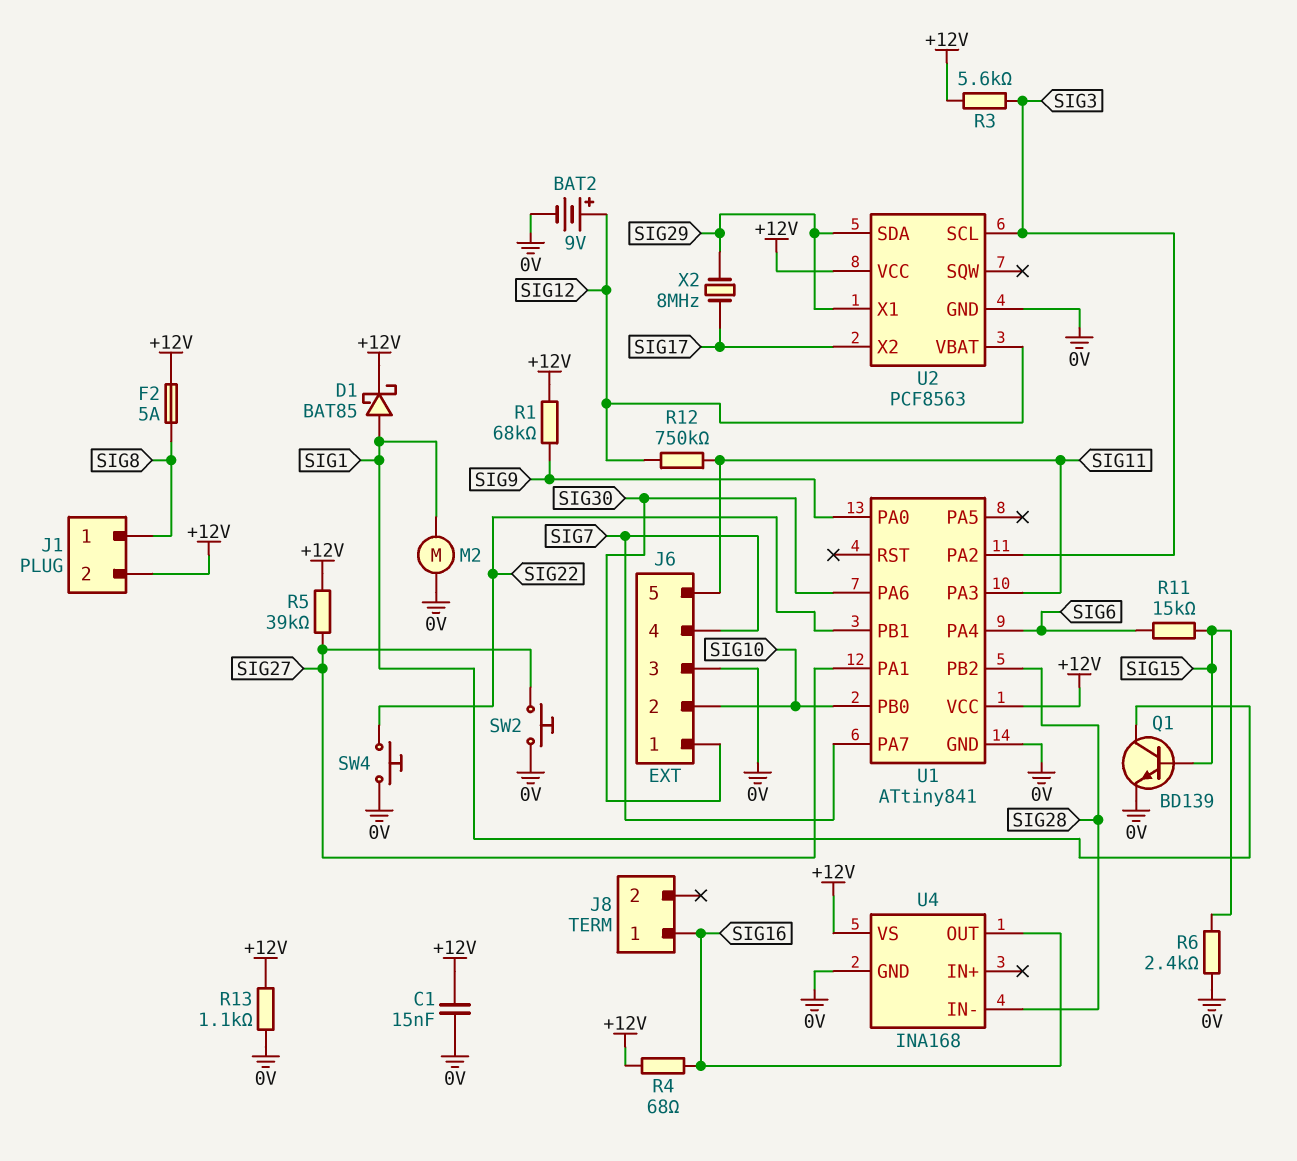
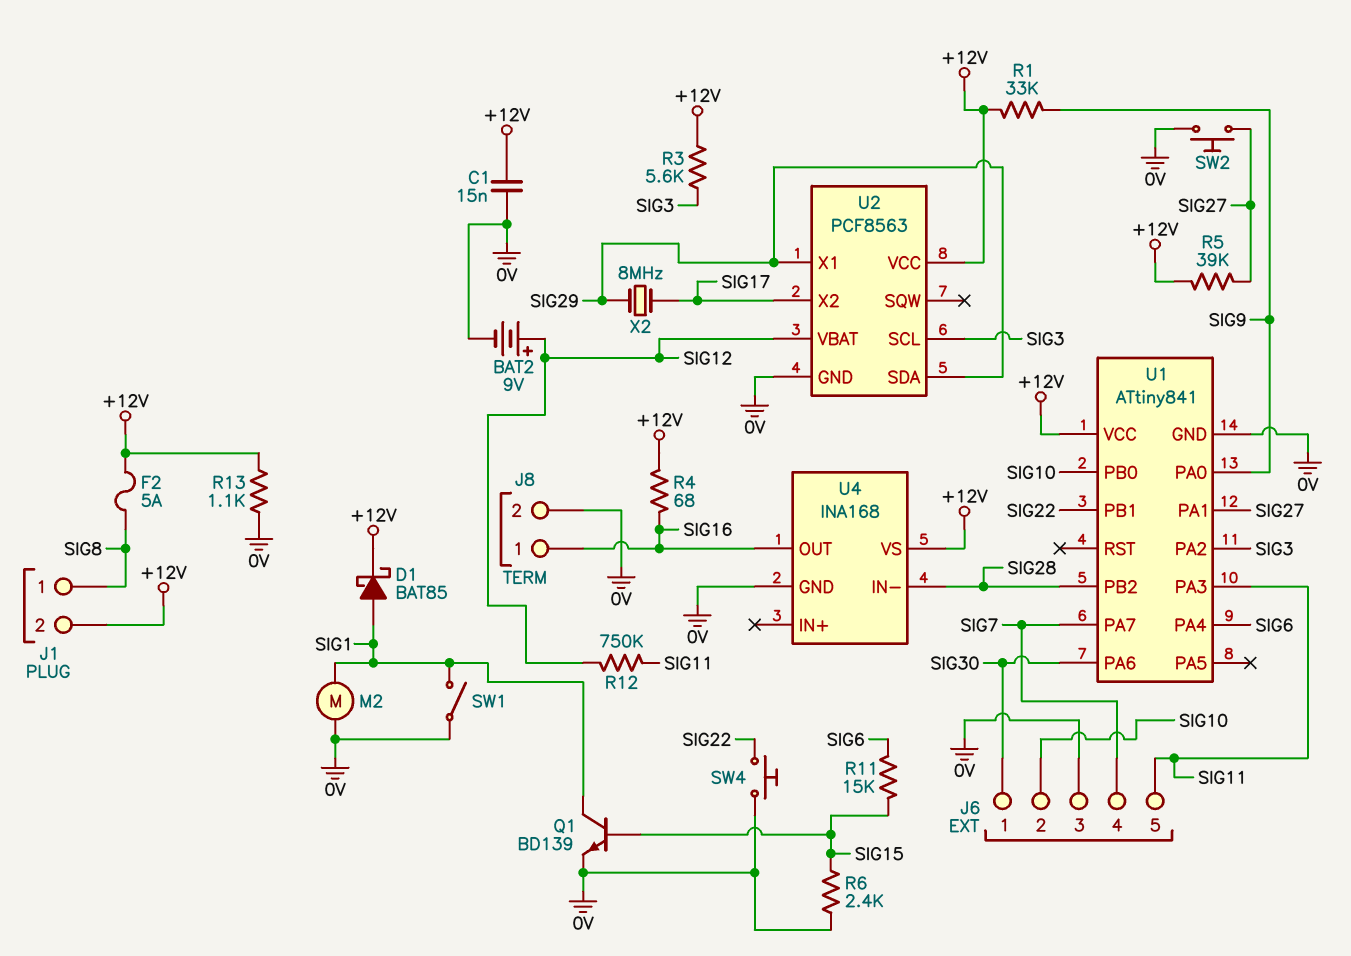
J8 pin 2: none -> 0V
R1: 68k (+12V, SIG9) -> 33k (+12V, SIG9)
SW1: none -> switch (0V, SIG1)

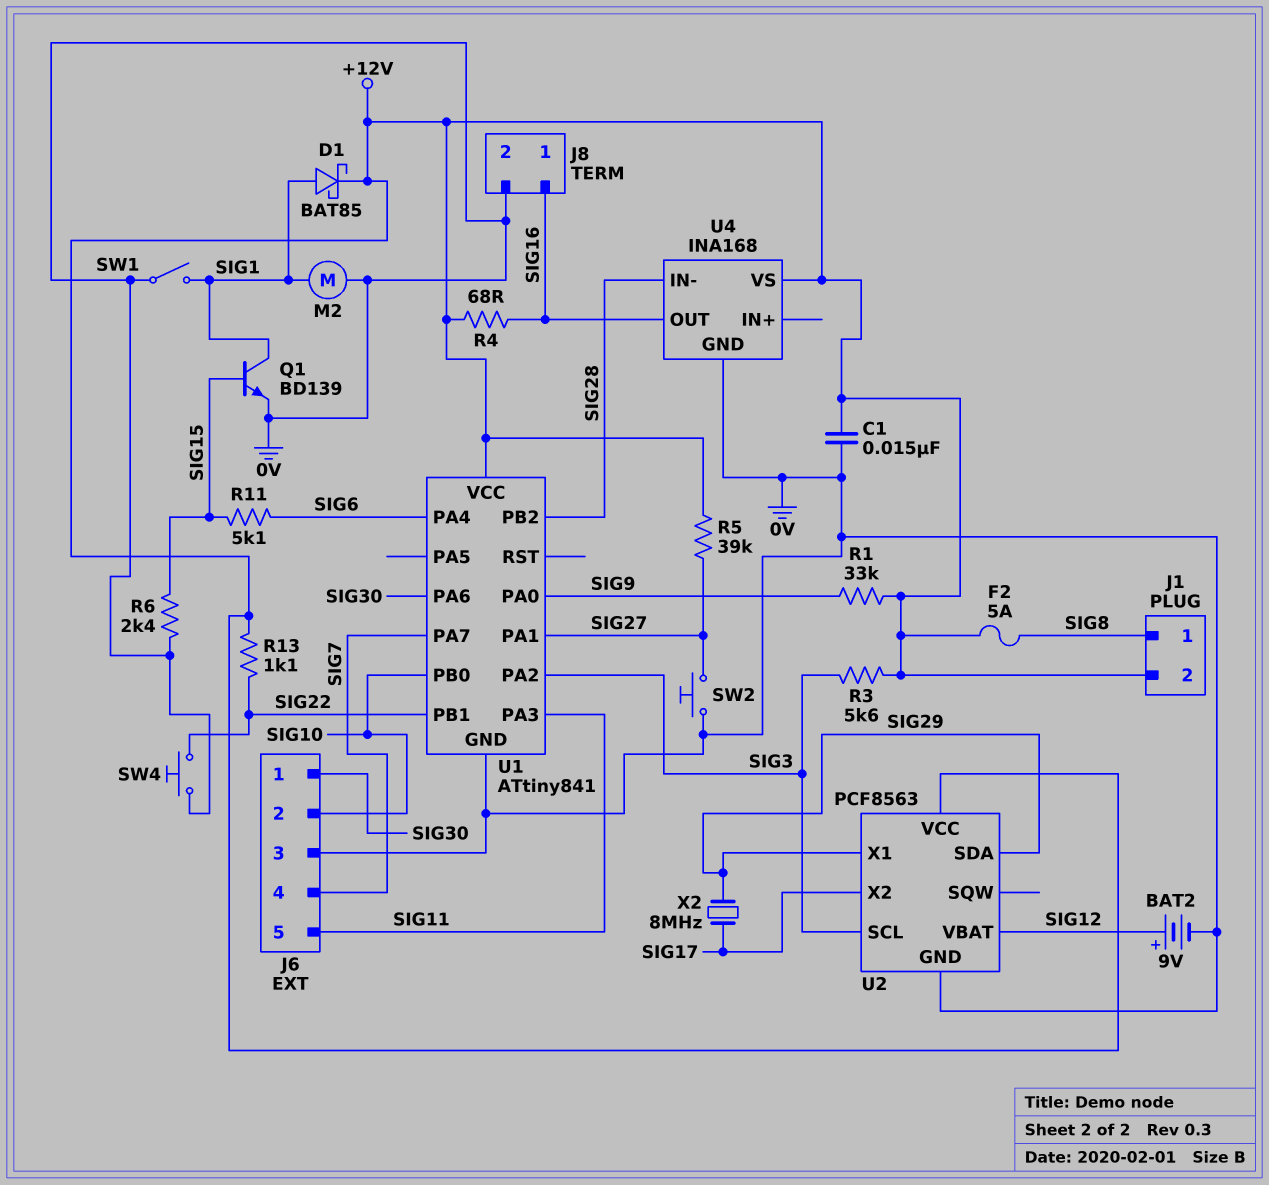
R11: 15k (SIG6, SIG15) -> 5.1k (SIG6, SIG15)
R12: 750k (SIG11, SIG12) -> none
R13: 1.1k (+12V, 0V) -> 1.1k (+12V, SIG22)

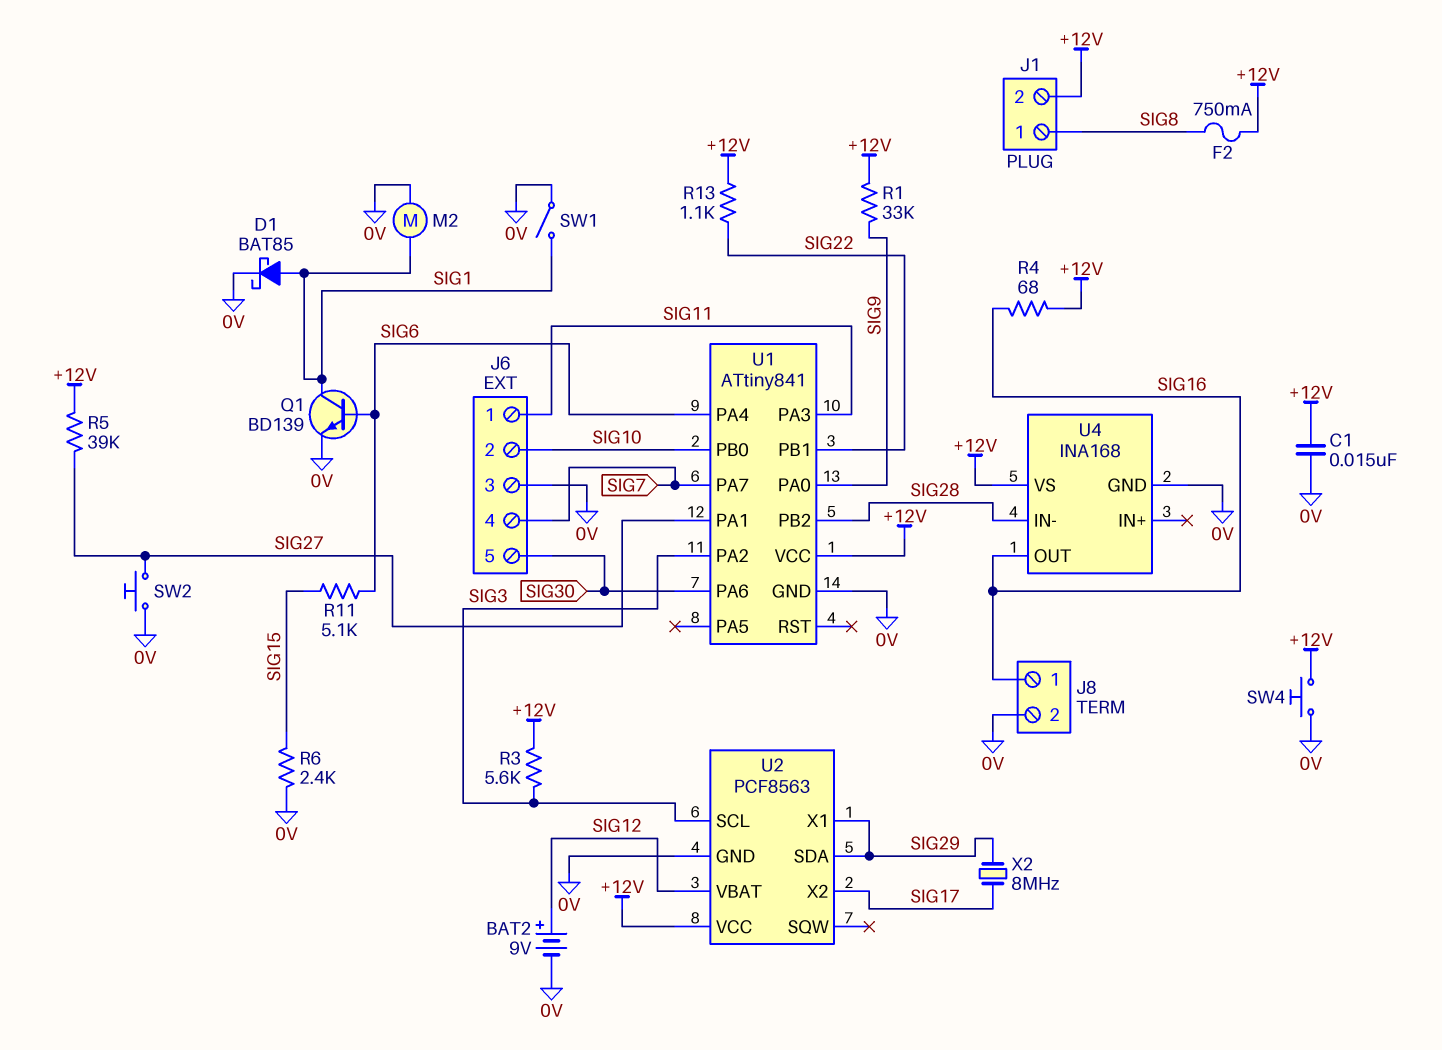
D1: schottky BAT85 (A SIG1, K +12V) -> schottky BAT85 (A SIG1, K 0V)
F2: 5A (+12V, SIG8) -> 750mA (+12V, SIG8)
J6 pin 1: SIG30 -> SIG11
J6 pin 5: SIG11 -> SIG30
Q1: NPN BD139 (B SIG15, C SIG1, E 0V) -> NPN BD139 (B SIG6, C SIG1, E 0V)
SW4: button (0V, SIG22) -> button (+12V, 0V)

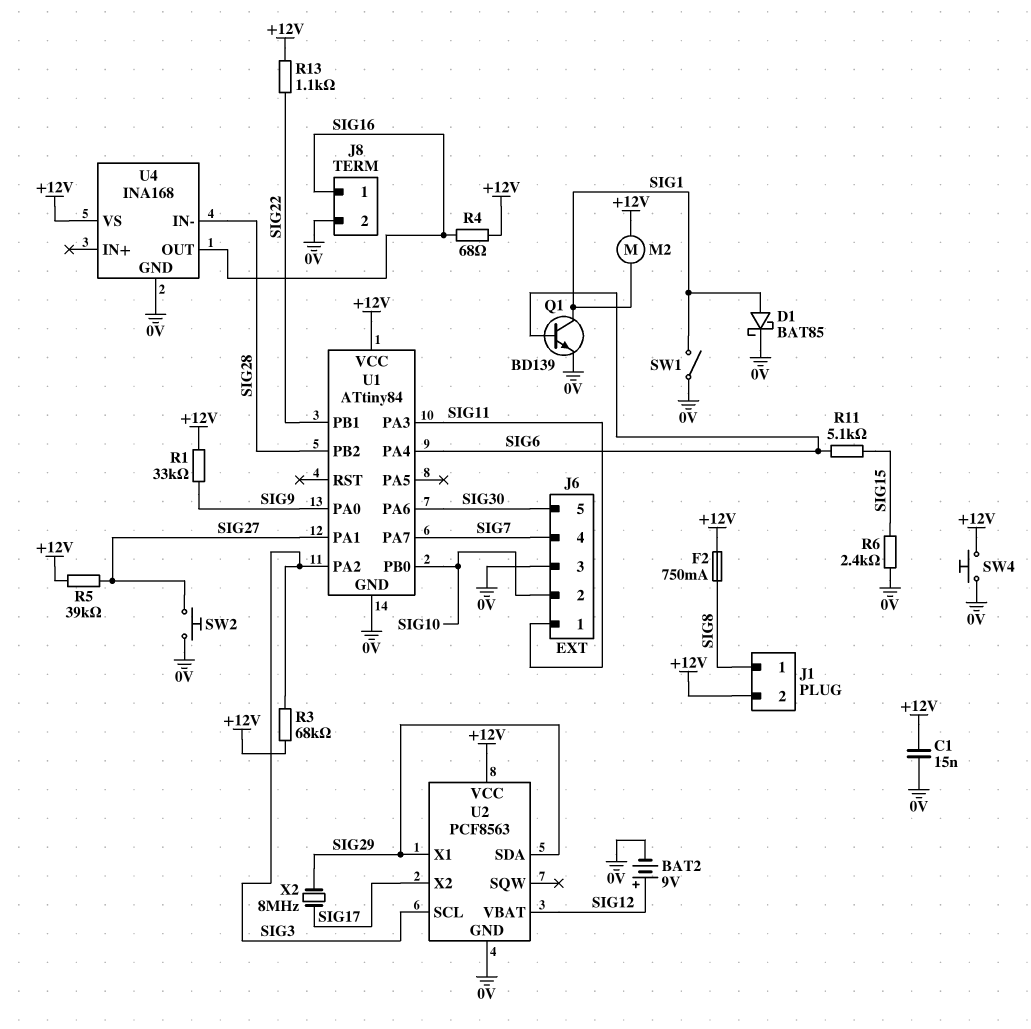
M2: motor (0V, SIG1) -> motor (+12V, SIG1)
R3: 5.6k (+12V, SIG3) -> 68k (+12V, SIG3)
U1: ATtiny841 -> ATtiny84

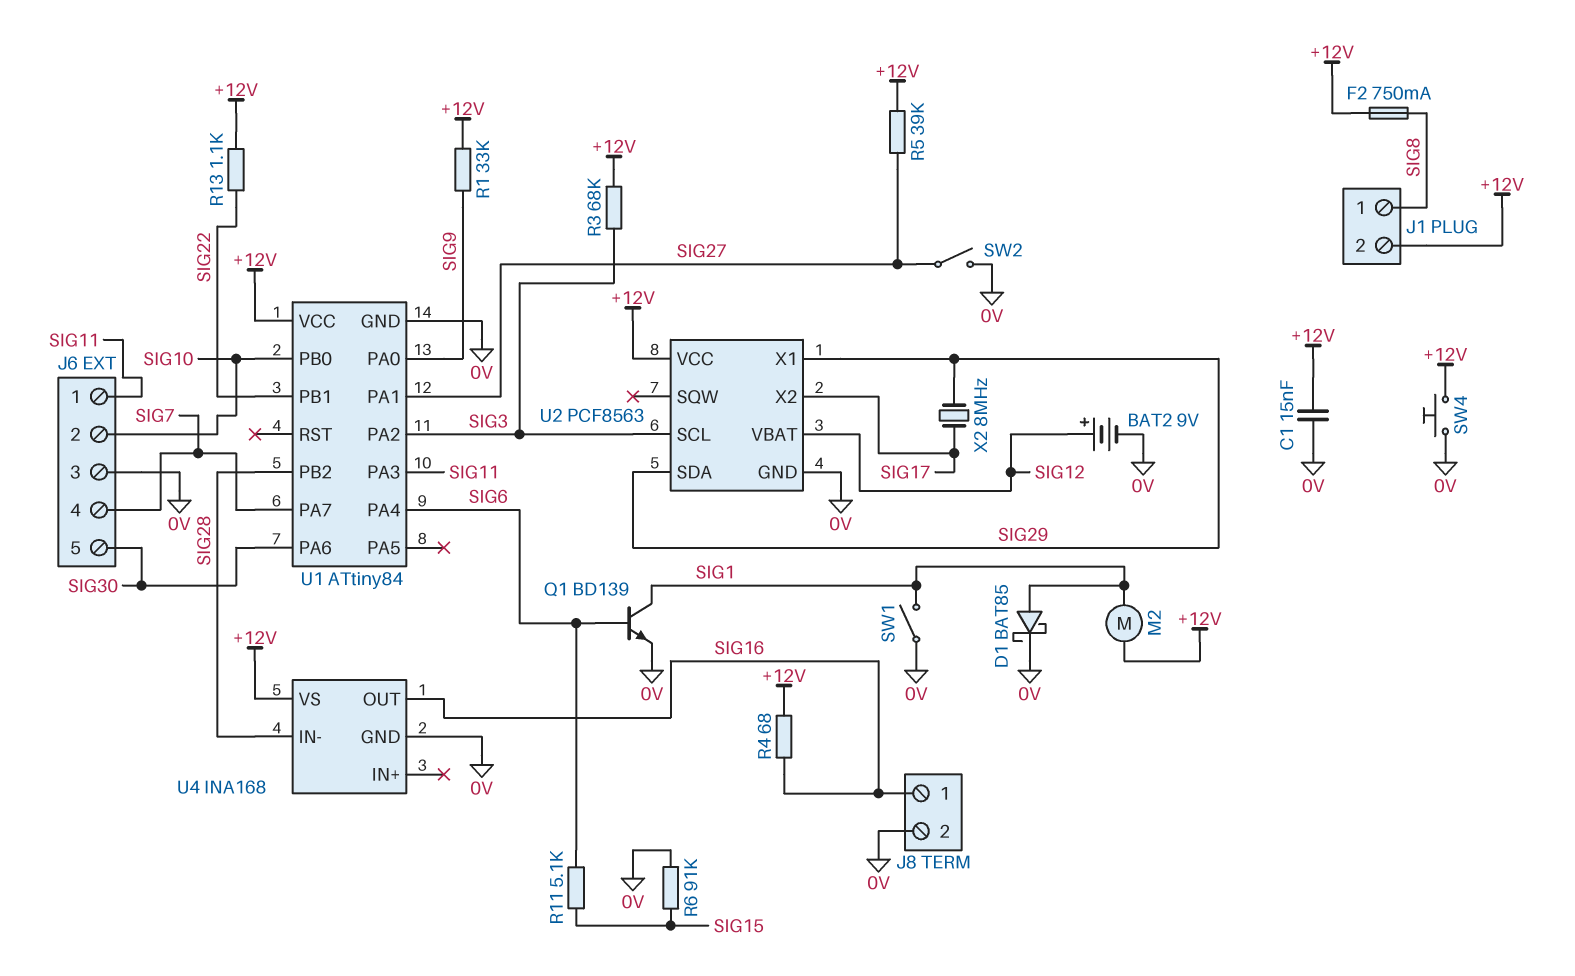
R6: 2.4k (0V, SIG15) -> 91k (0V, SIG15)
SW2: button (0V, SIG27) -> switch (0V, SIG27)

